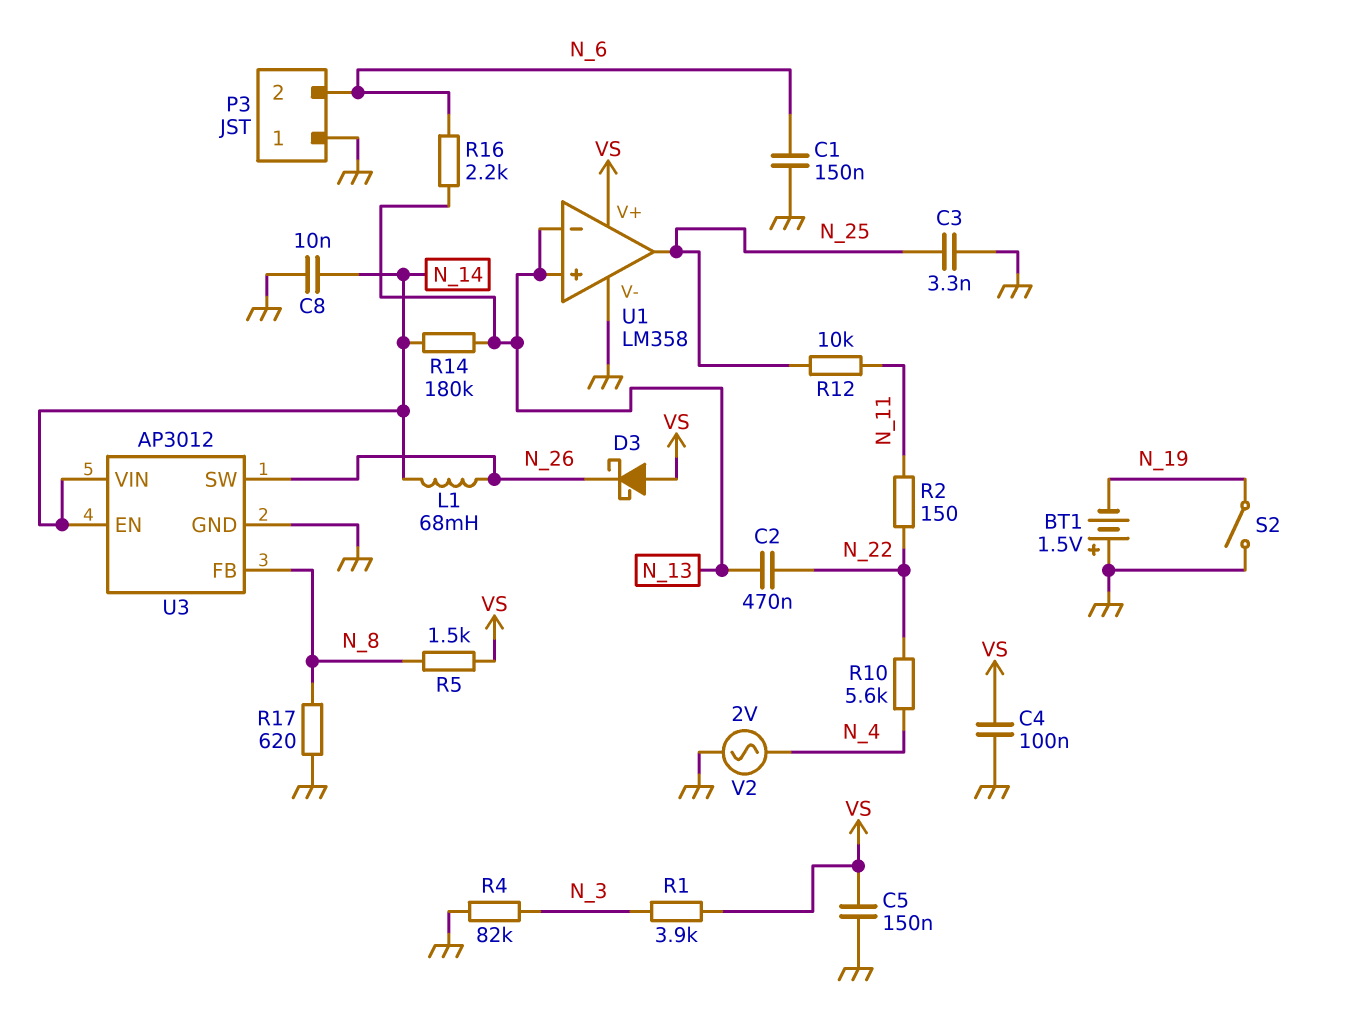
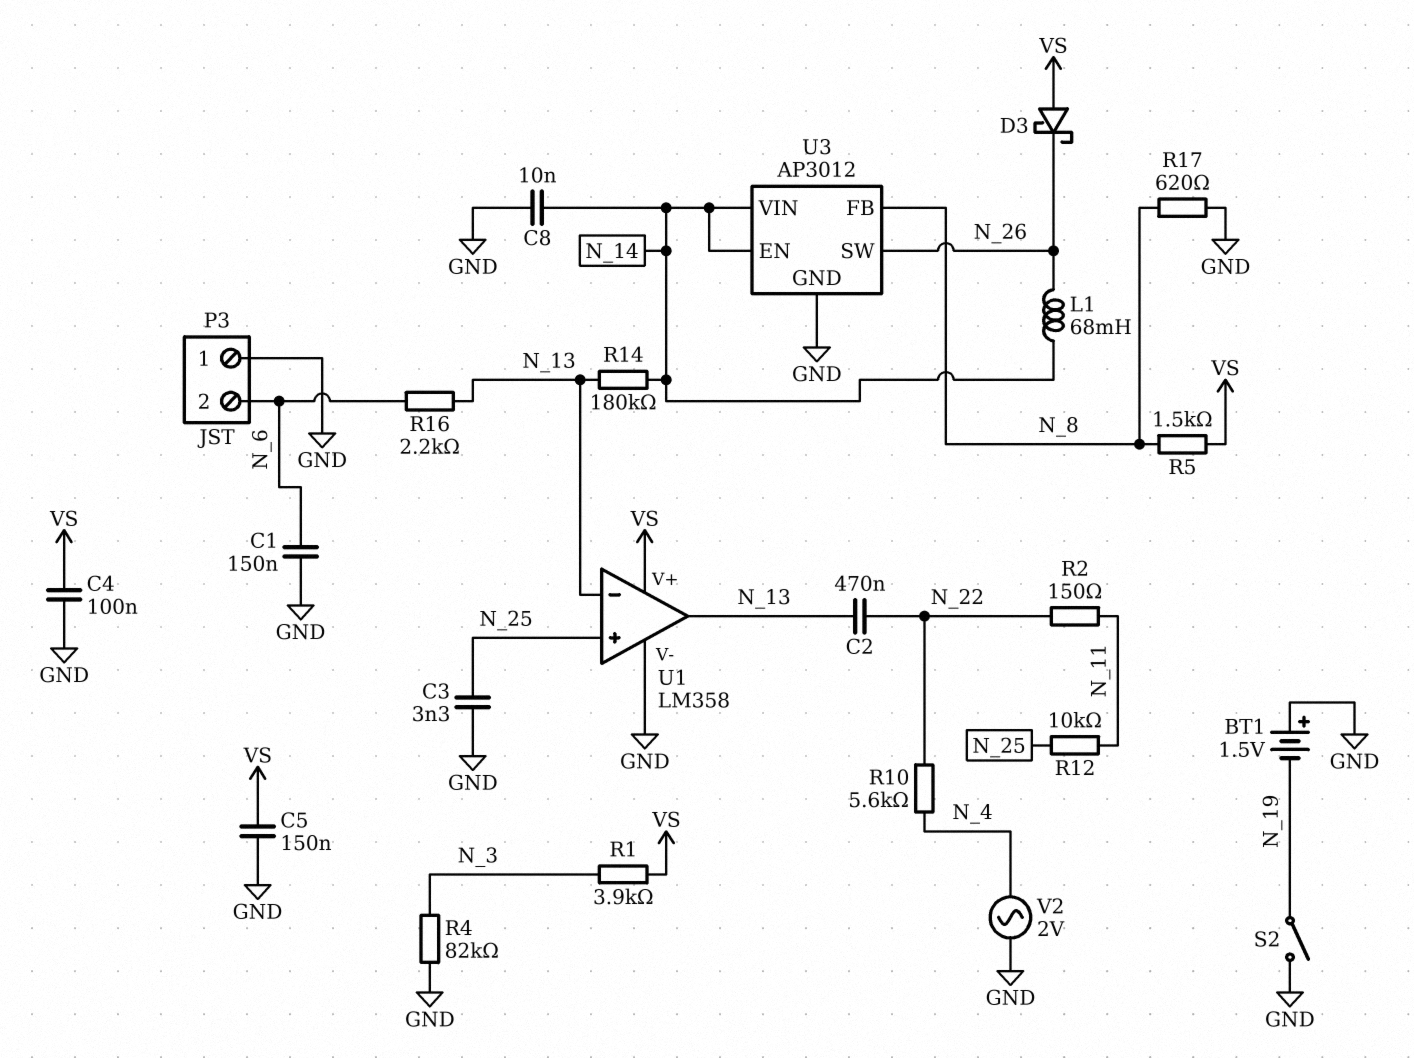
U1 pin in+: N_13 -> N_25
U1 pin out: N_25 -> N_13

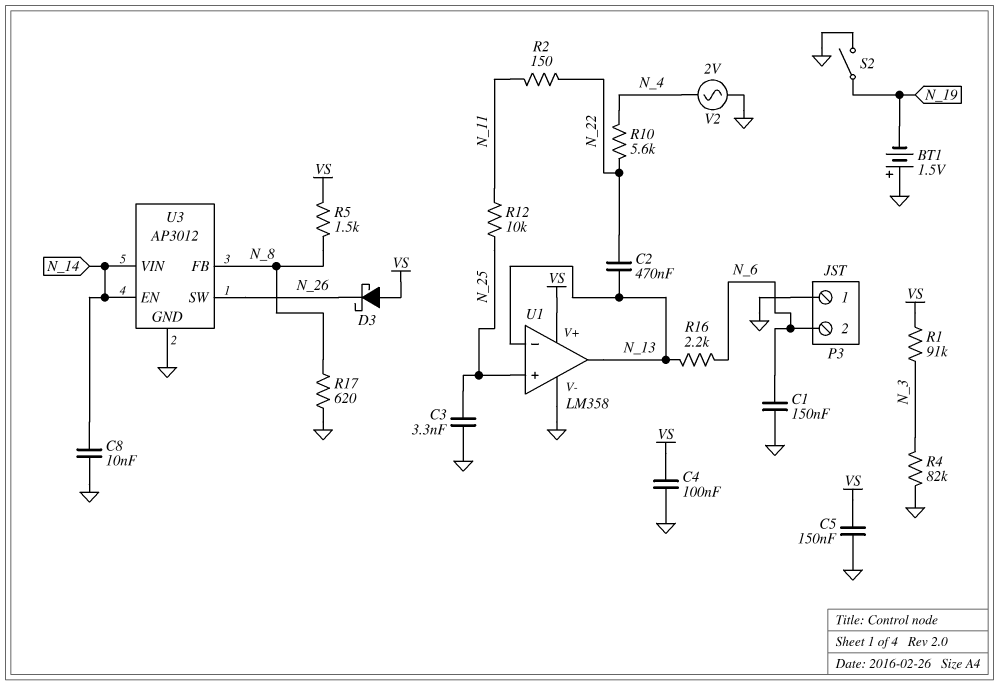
L1: 68mH (N_14, N_26) -> none
R1: 3.9k (N_3, VS) -> 91k (N_3, VS)
R14: 180k (N_13, N_14) -> none

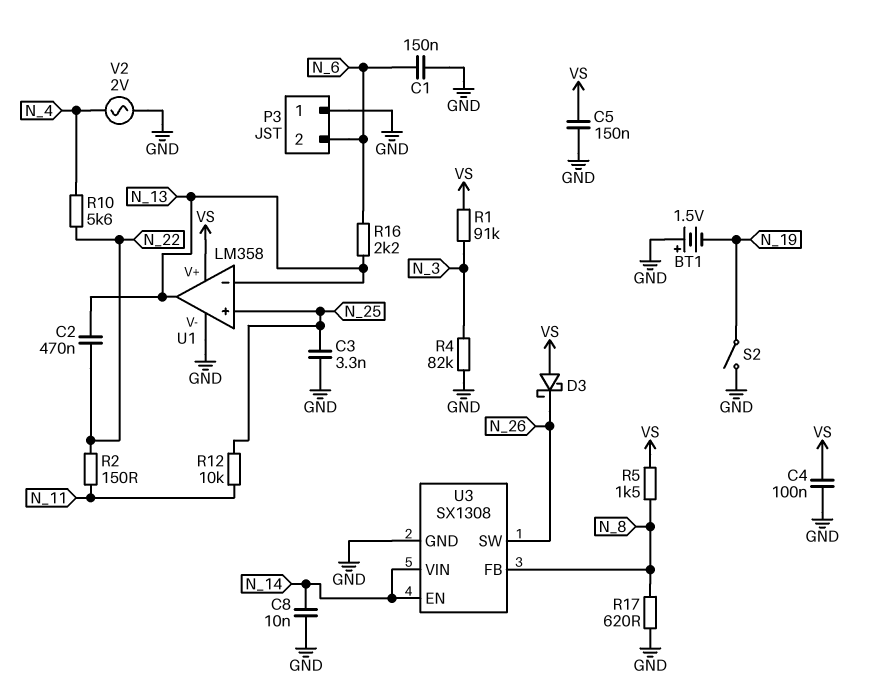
U3: AP3012 -> SX1308

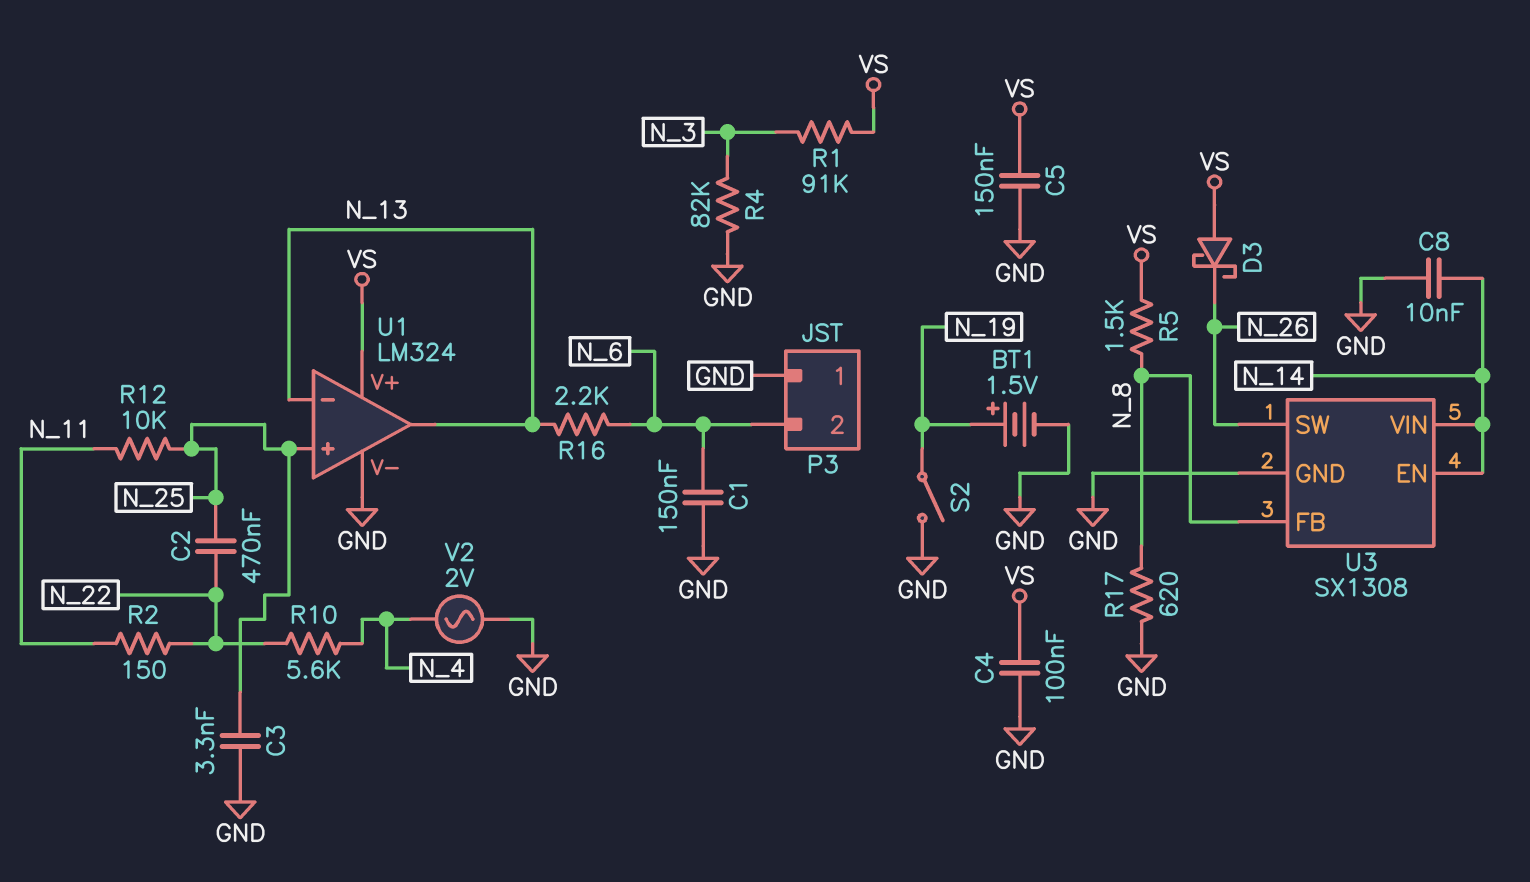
BT1: 1.5V (plus GND, minus N_19) -> 1.5V (plus N_19, minus GND)
C2: 470nF (N_13, N_22) -> 470nF (N_22, N_25)
U1: LM358 -> LM324

